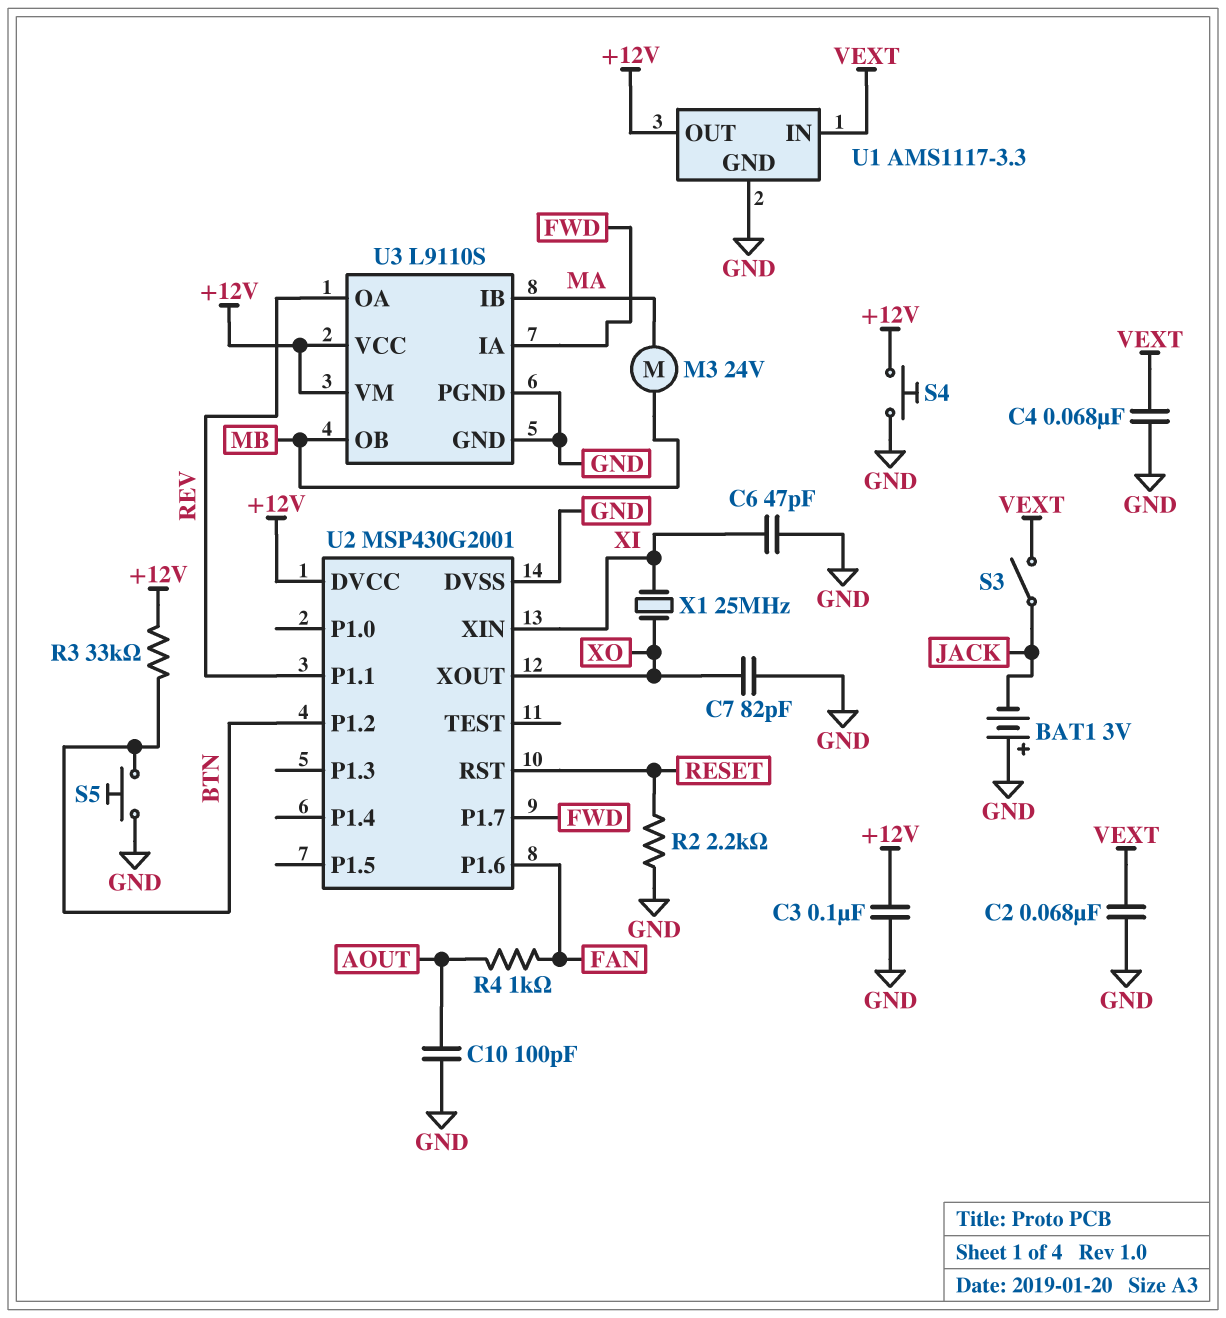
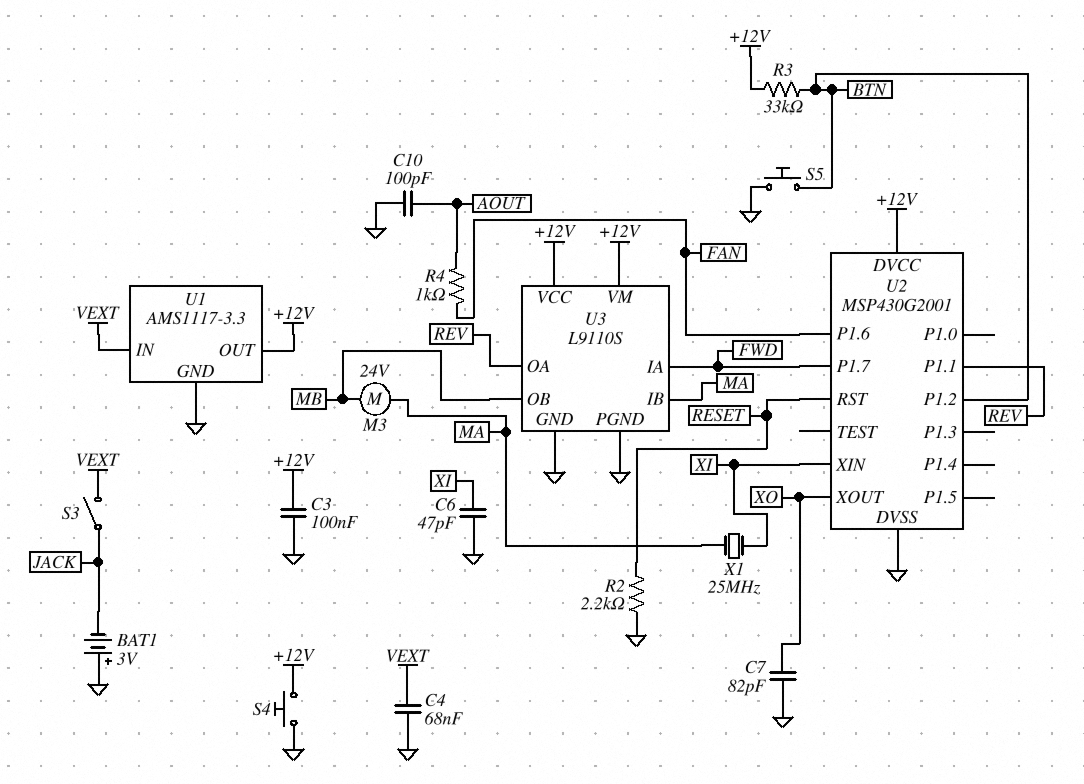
C2: 68nF (GND, VEXT) -> none
X1: 25MHz (XI, XO) -> 25MHz (MA, XI)

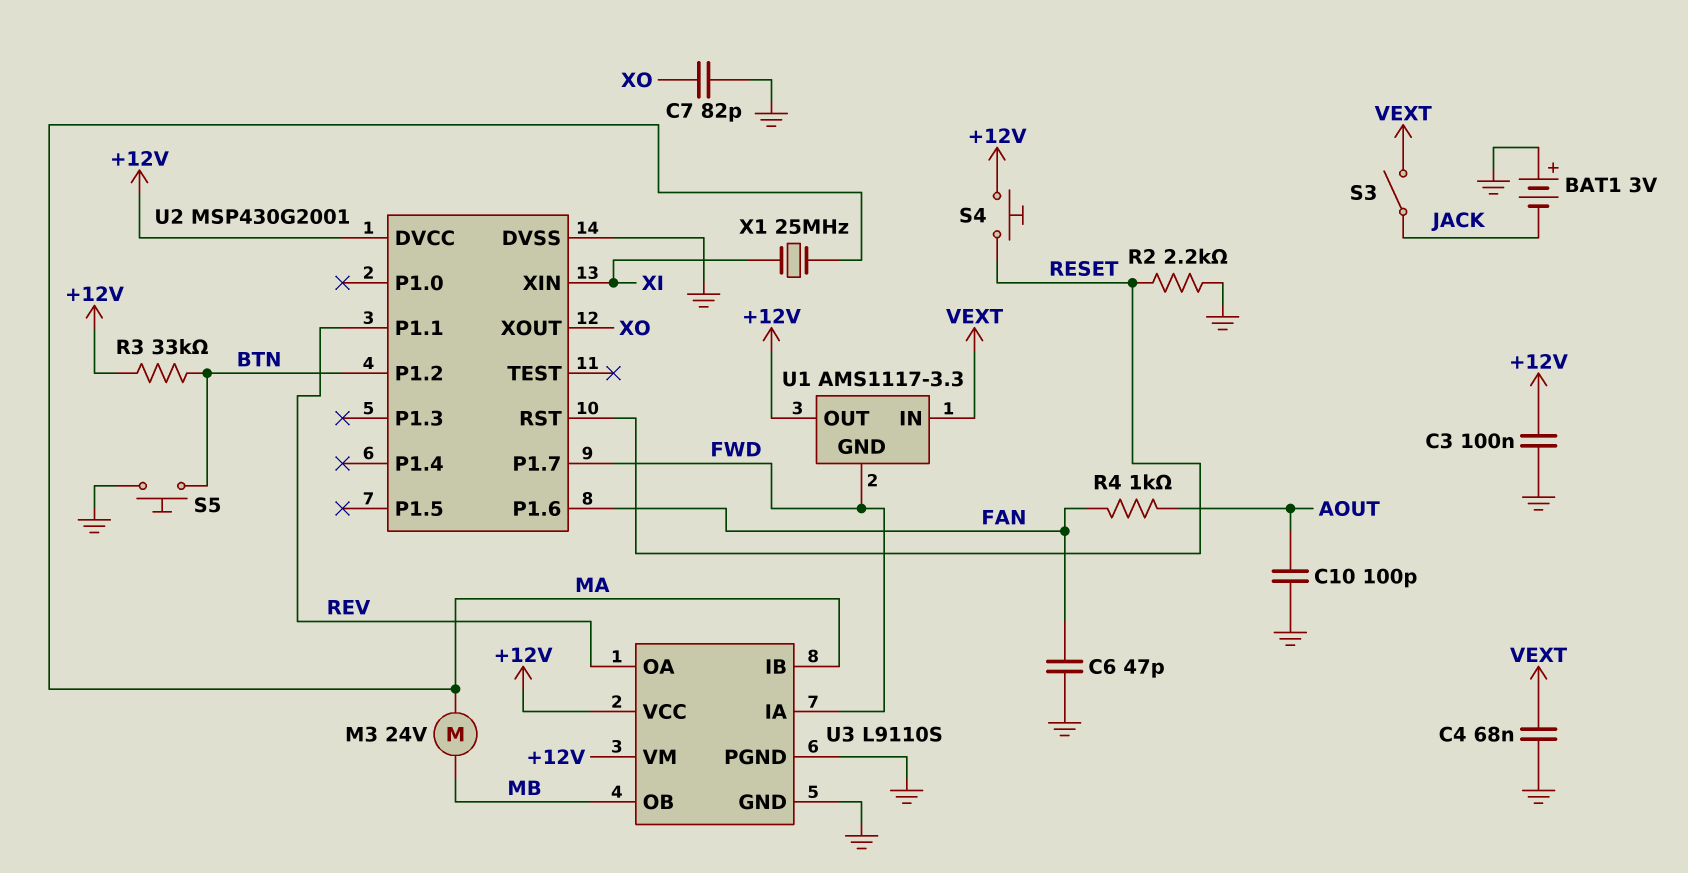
C6: 47pF (GND, XI) -> 47pF (FAN, GND)
S4: button (+12V, GND) -> button (+12V, RESET)
U1 pin GND: GND -> FWD

